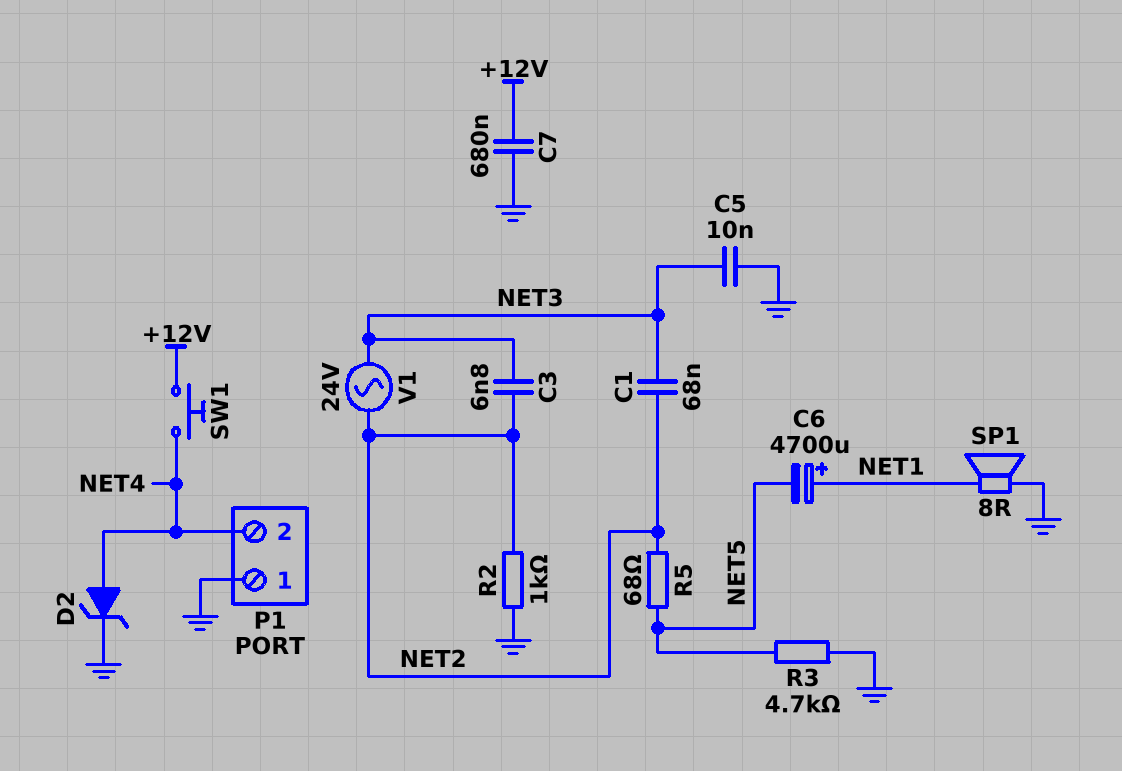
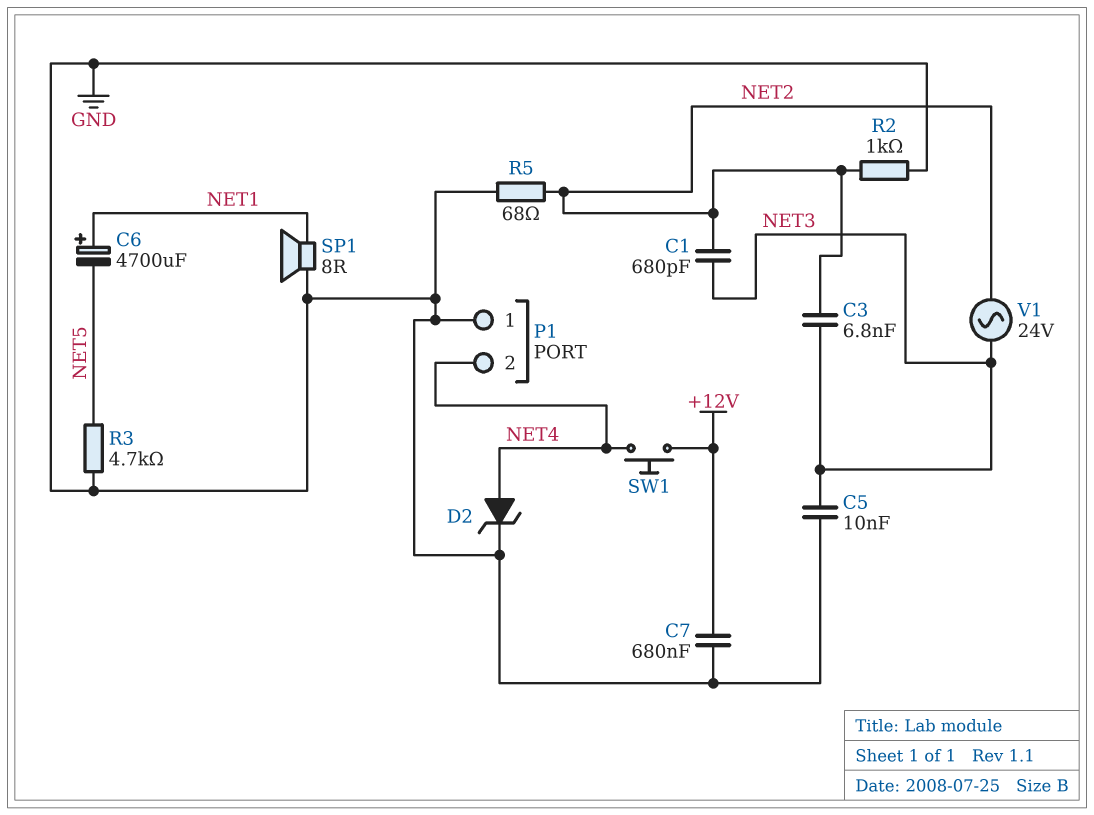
C1: 68nF (NET2, NET3) -> 680pF (NET2, NET3)
R5: 68 (NET2, NET5) -> 68 (GND, NET2)

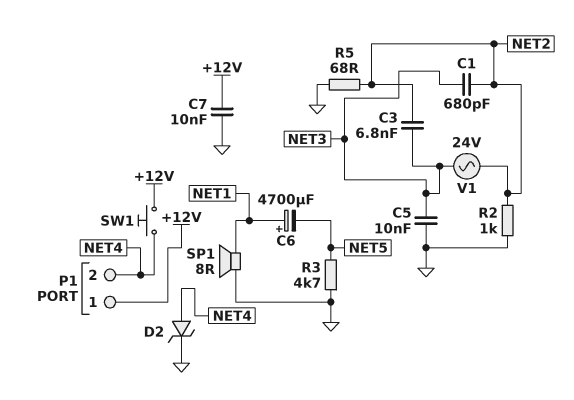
C7: 680nF (+12V, GND) -> 10nF (+12V, GND)
P1 pin 1: GND -> +12V

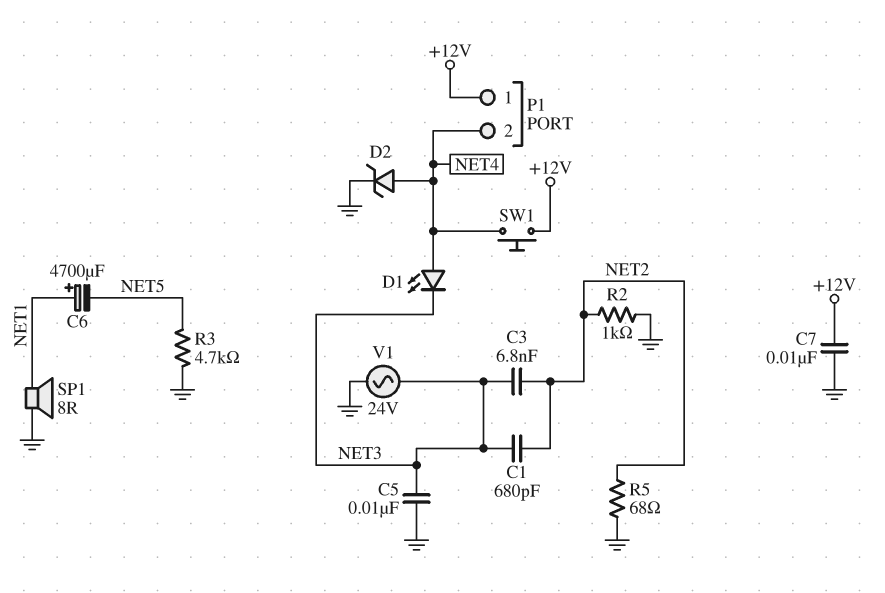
D1: none -> LED (A NET4, K NET3)
V1: AC 24V (NET2, NET3) -> AC 24V (GND, NET3)

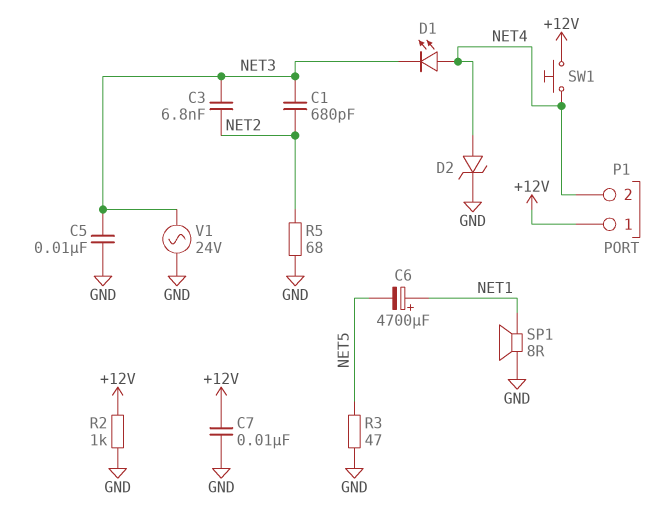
R2: 1k (GND, NET2) -> 1k (+12V, GND)
R3: 4.7k (GND, NET5) -> 47 (GND, NET5)

